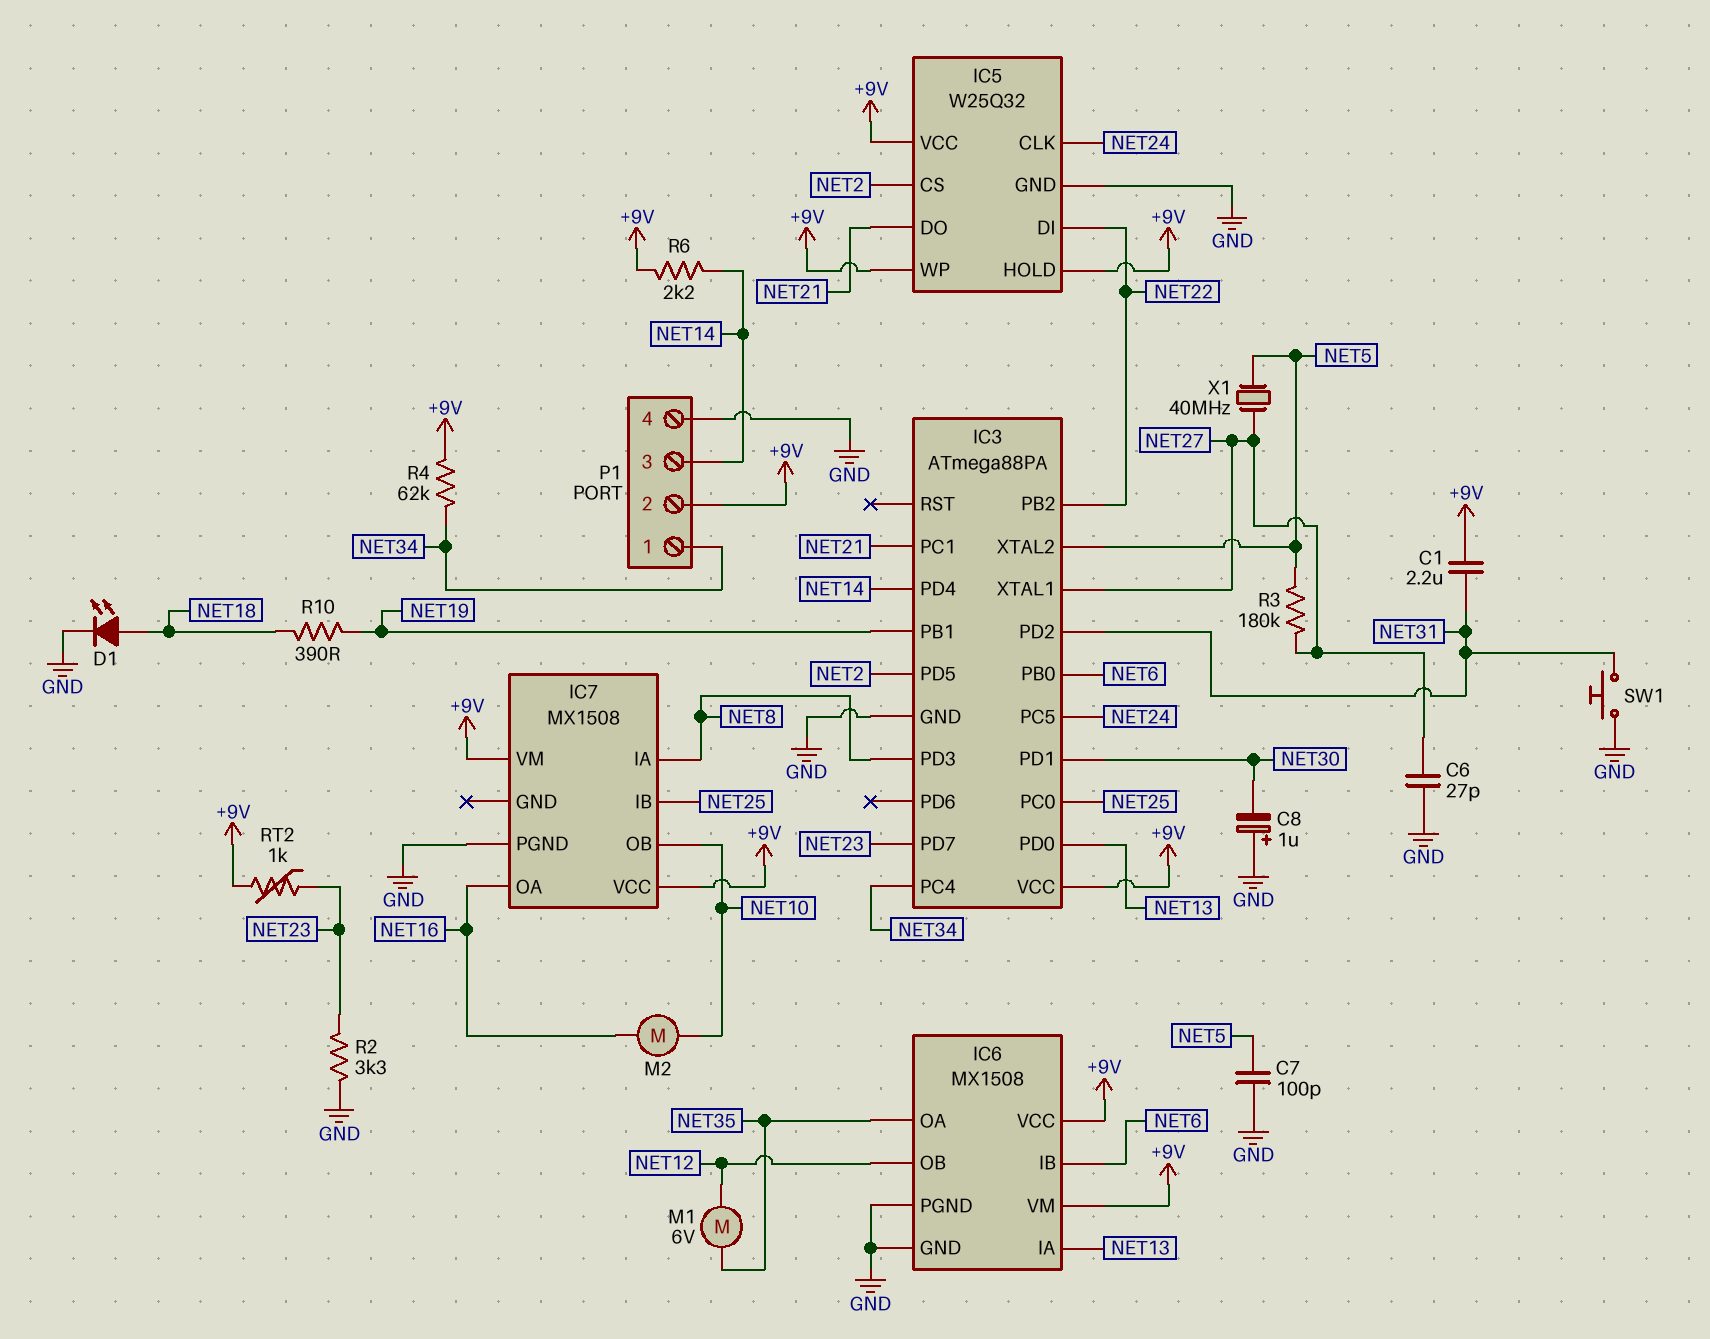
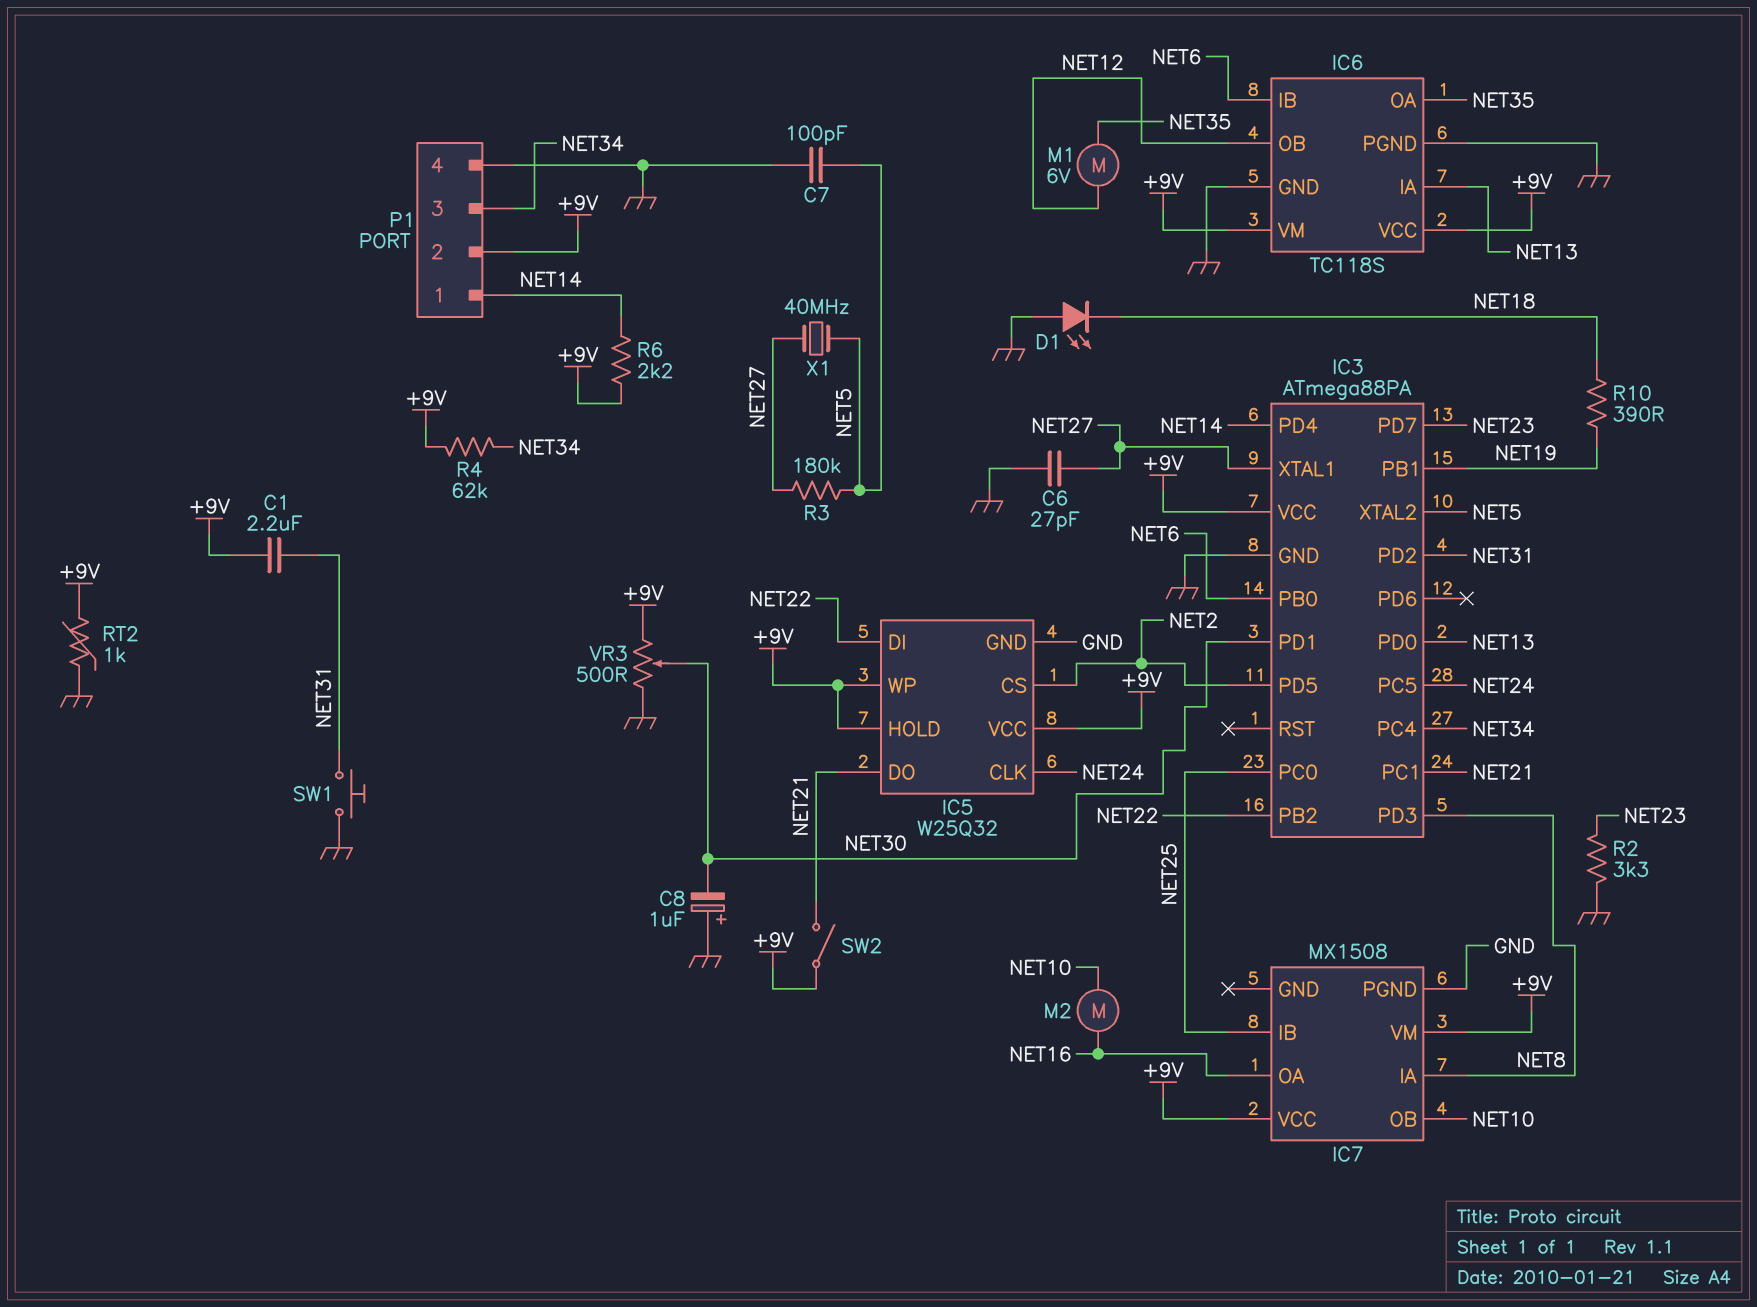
D1: LED (A NET18, K GND) -> LED (A GND, K NET18)
IC6: MX1508 -> TC118S
P1 pin 1: NET34 -> NET14
P1 pin 3: NET14 -> NET34
RT2: 1k (+9V, NET23) -> 1k (+9V, GND)
SW2: none -> switch (+9V, NET21)
VR3: none -> 500 (+9V, GND, wiper NET30)

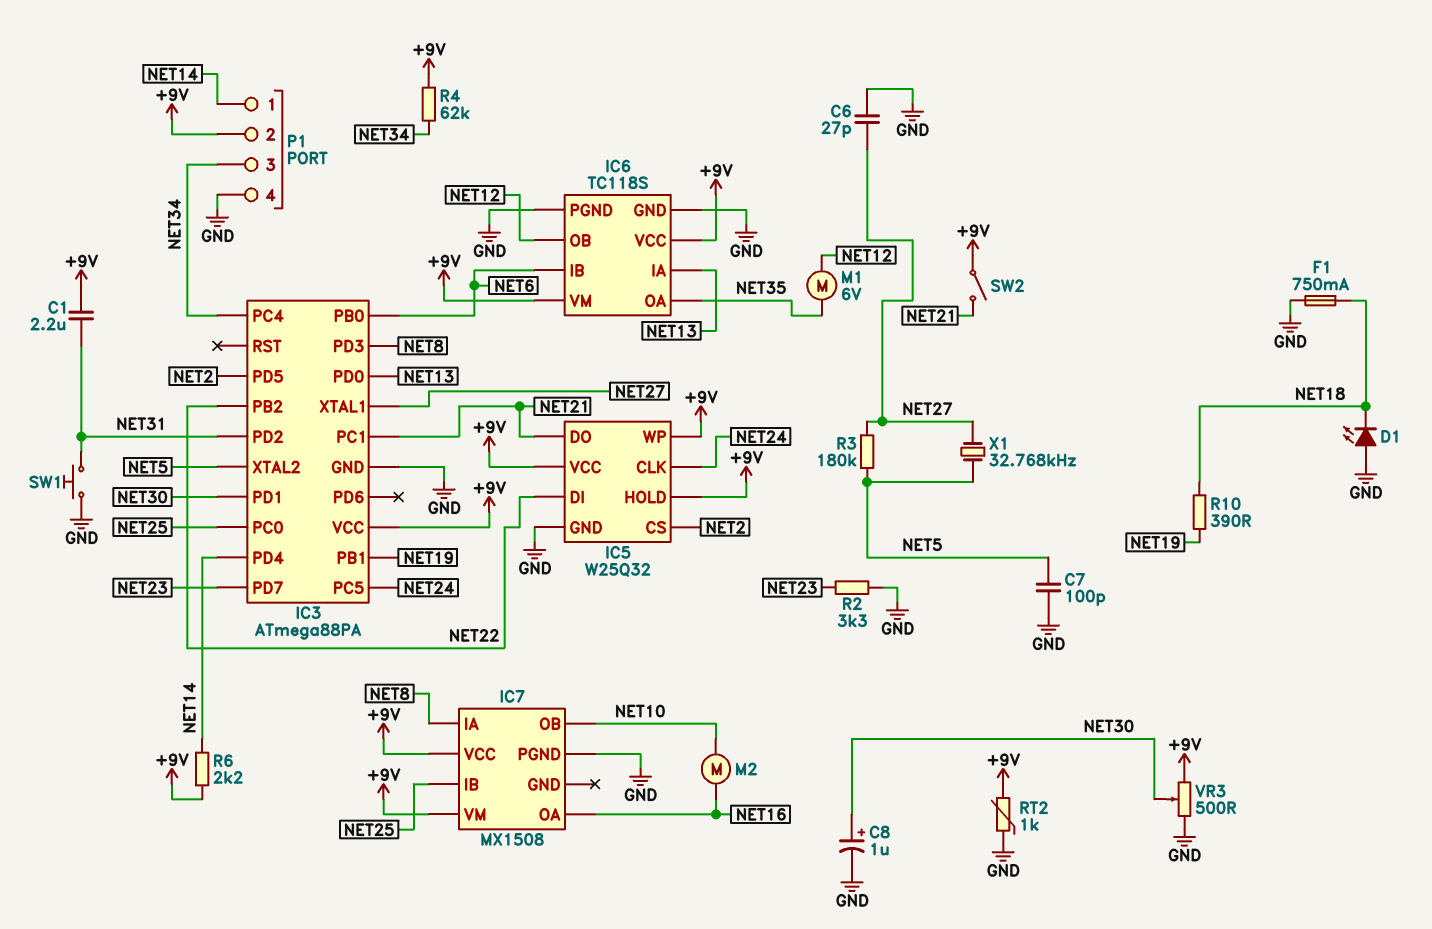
C8: 1uF (plus GND, minus NET30) -> 1uF (plus NET30, minus GND)
F1: none -> 750mA (GND, NET18)
X1: 40MHz (NET5, NET27) -> 32.768kHz (NET5, NET27)

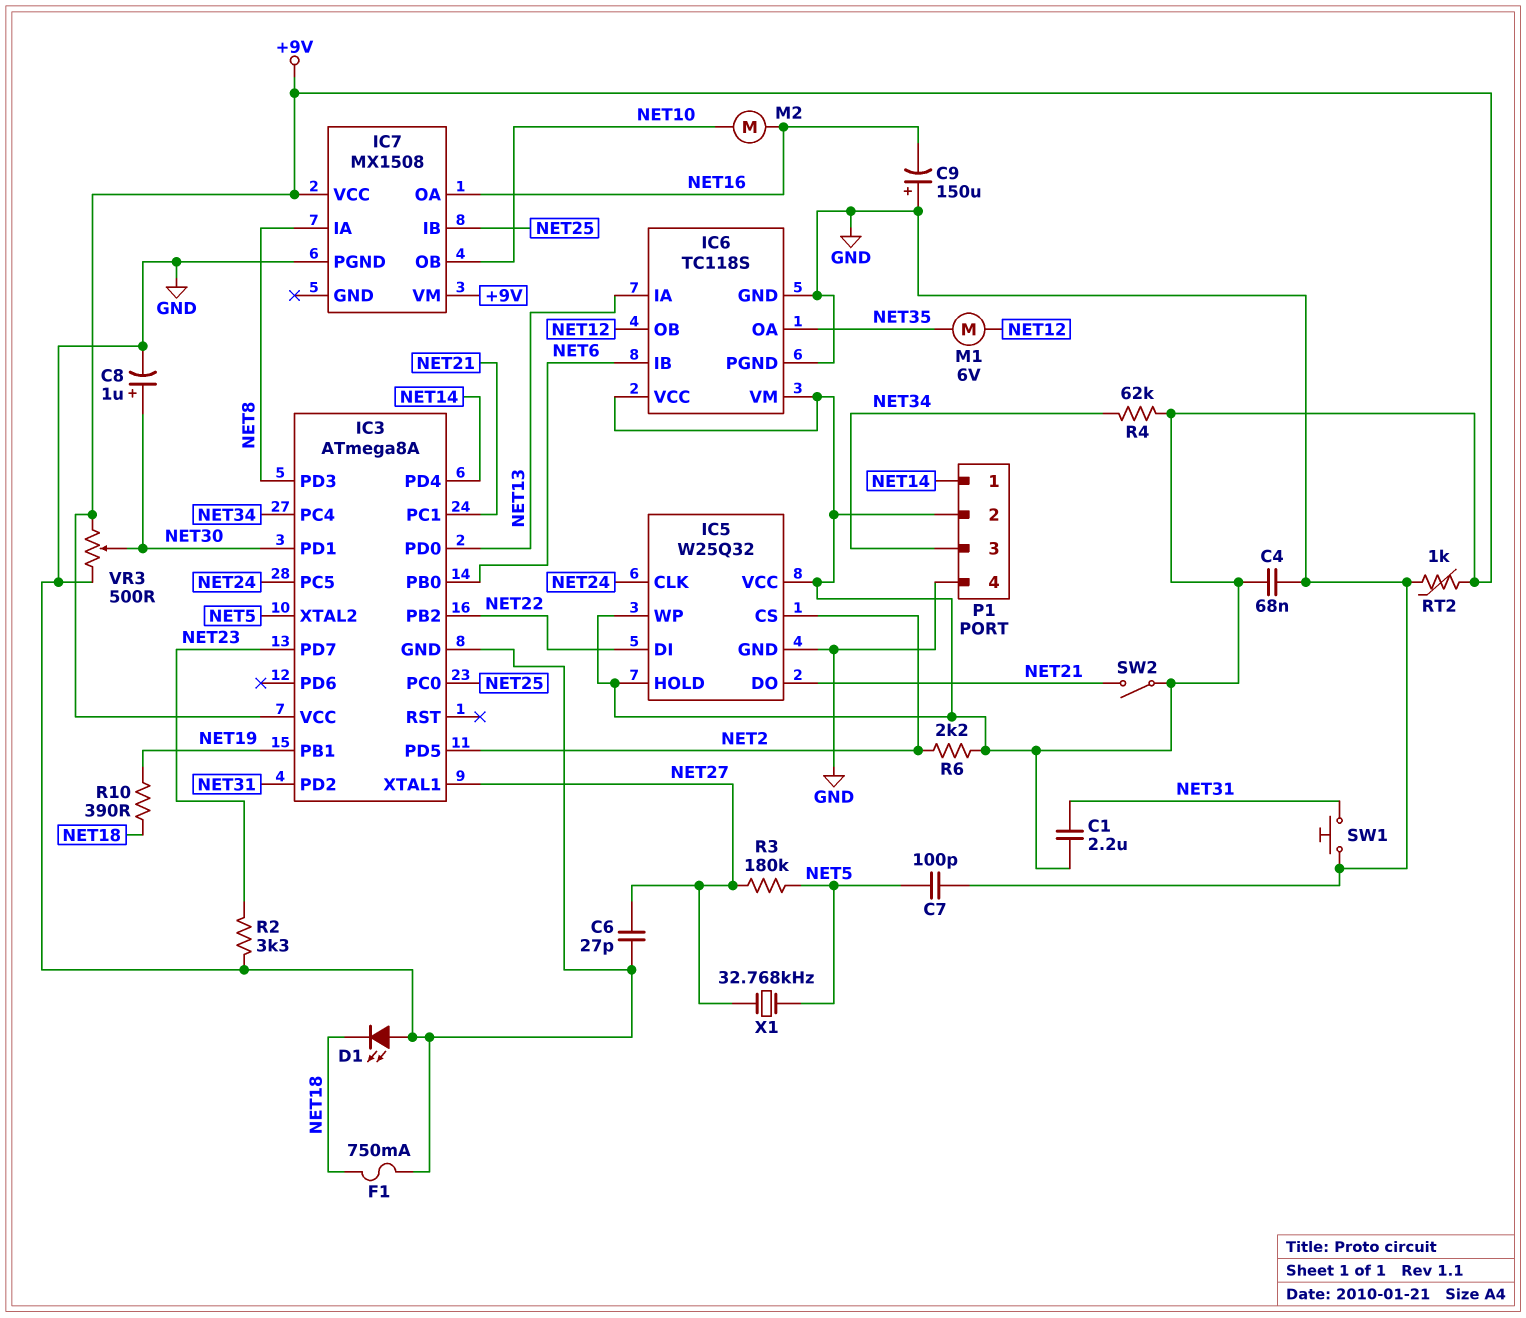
C4: none -> 68nF (+9V, GND)
C9: none -> 150uF (plus GND, minus NET16)
IC3: ATmega88PA -> ATmega8A
R6: 2.2k (+9V, NET14) -> 2.2k (+9V, NET2)

